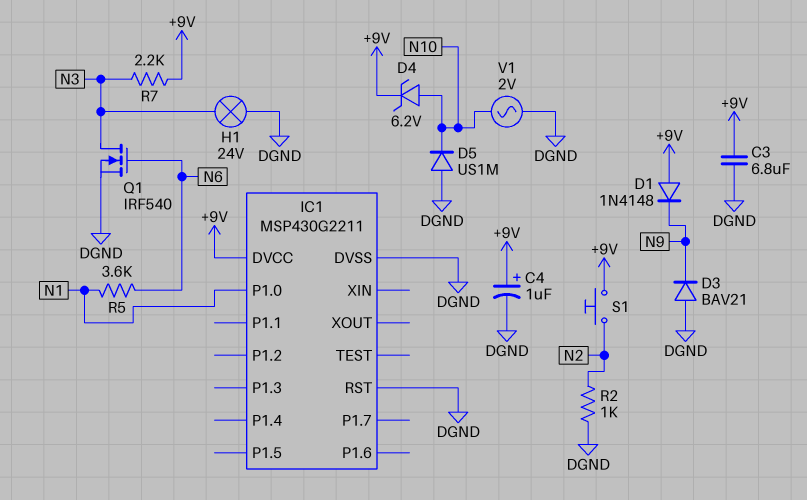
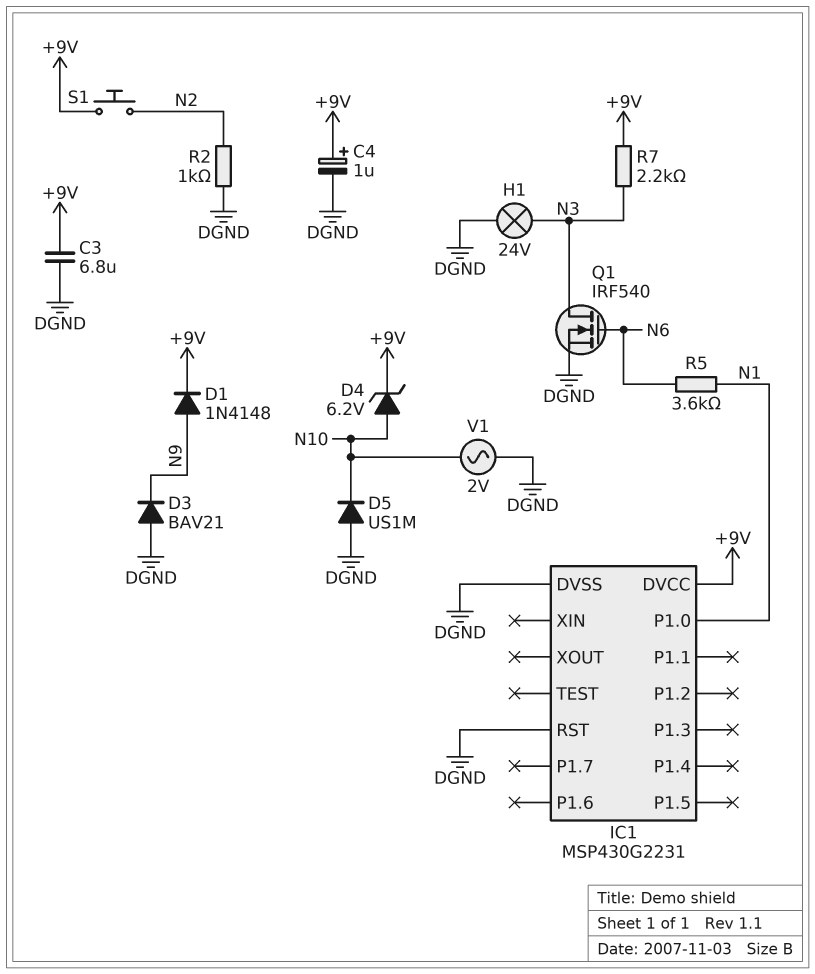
D1: diode 1N4148 (A +9V, K N9) -> diode 1N4148 (A N9, K +9V)
IC1: MSP430G2211 -> MSP430G2231

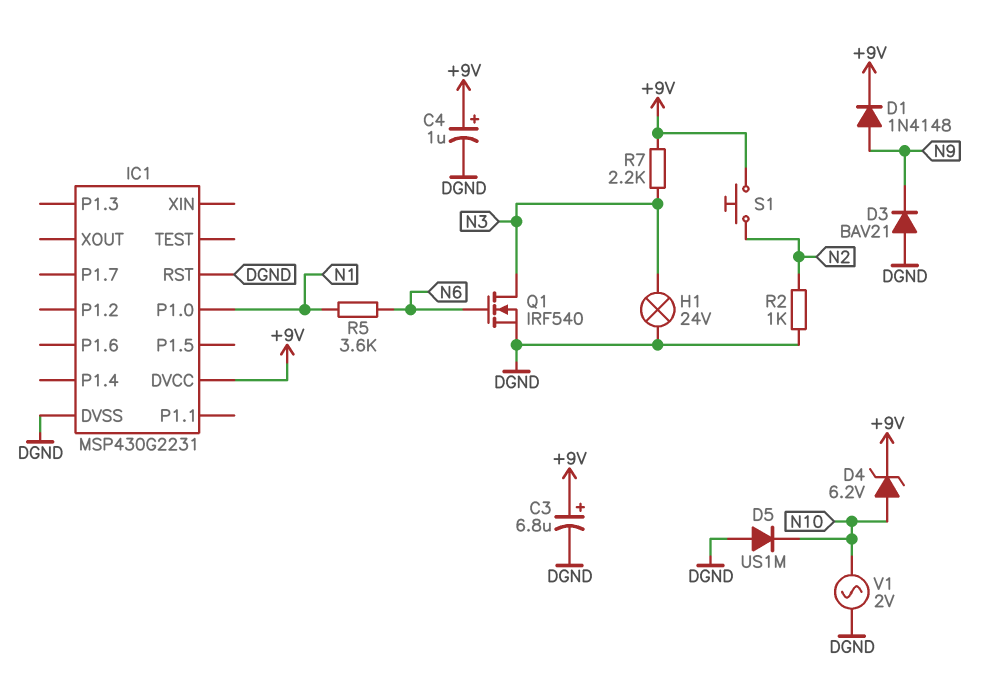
C3: 6.8uF (+9V, DGND) -> 6.8uF (plus +9V, minus DGND)

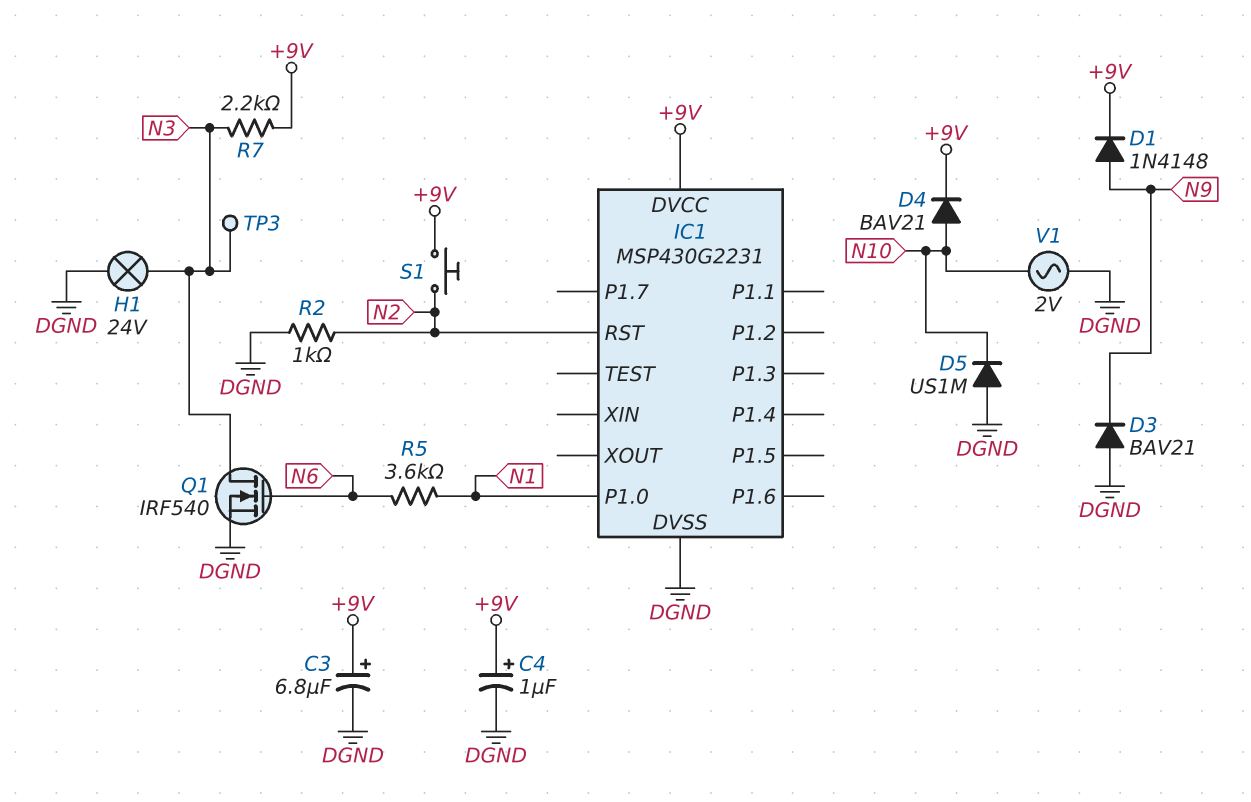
D4: zener 6.2V (A N10, K +9V) -> diode BAV21 (A N10, K +9V)
IC1 pin RST: DGND -> N2
TP3: none -> test point (N3)

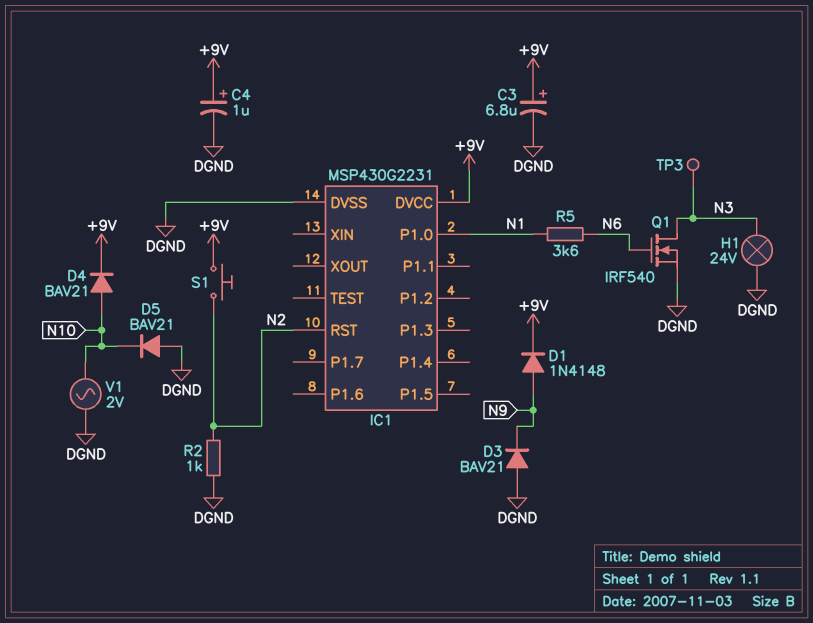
D5: diode US1M (A DGND, K N10) -> diode BAV21 (A DGND, K N10)
R7: 2.2k (+9V, N3) -> none

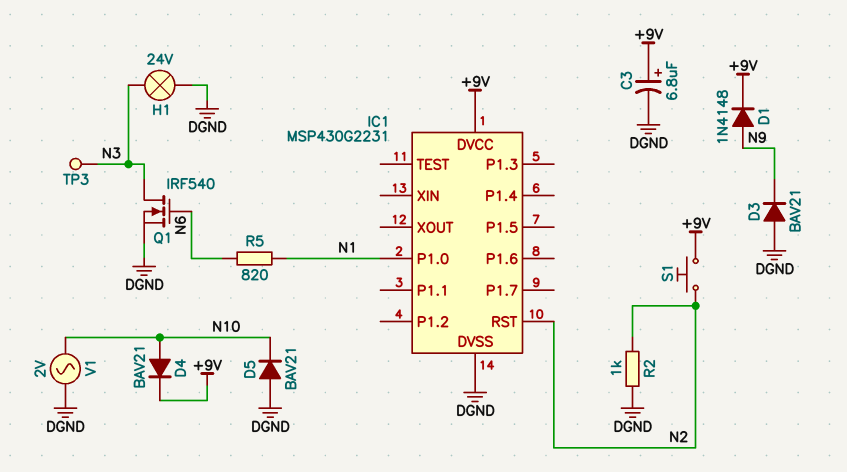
C4: 1uF (plus +9V, minus DGND) -> none
R5: 3.6k (N1, N6) -> 820 (N1, N6)

